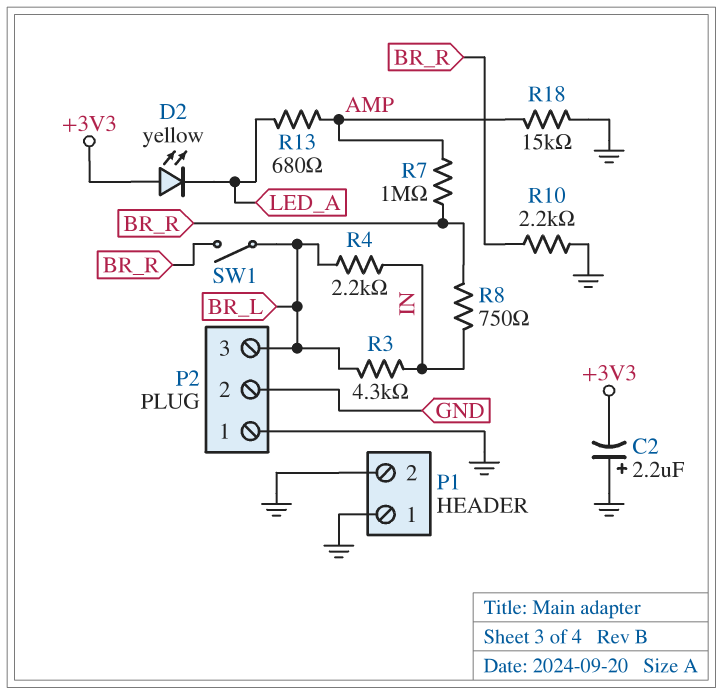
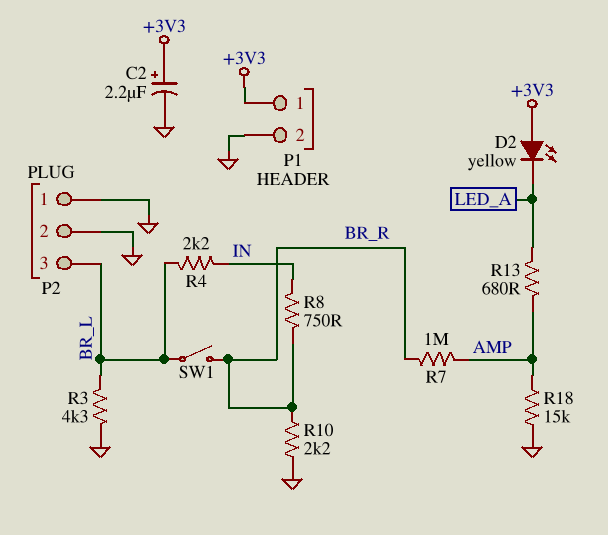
C2: 2.2uF (plus GND, minus +3V3) -> 2.2uF (plus +3V3, minus GND)
P1 pin 1: GND -> +3V3
R3: 4.3k (BR_L, IN) -> 4.3k (BR_L, GND)

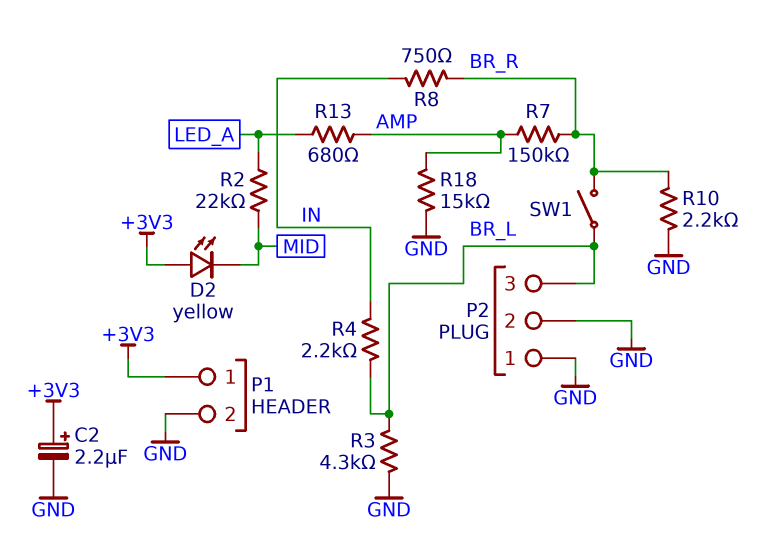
D2: LED yellow (A +3V3, K LED_A) -> LED yellow (A +3V3, K MID)
R2: none -> 22k (LED_A, MID)
R7: 1M (AMP, BR_R) -> 150k (AMP, BR_R)

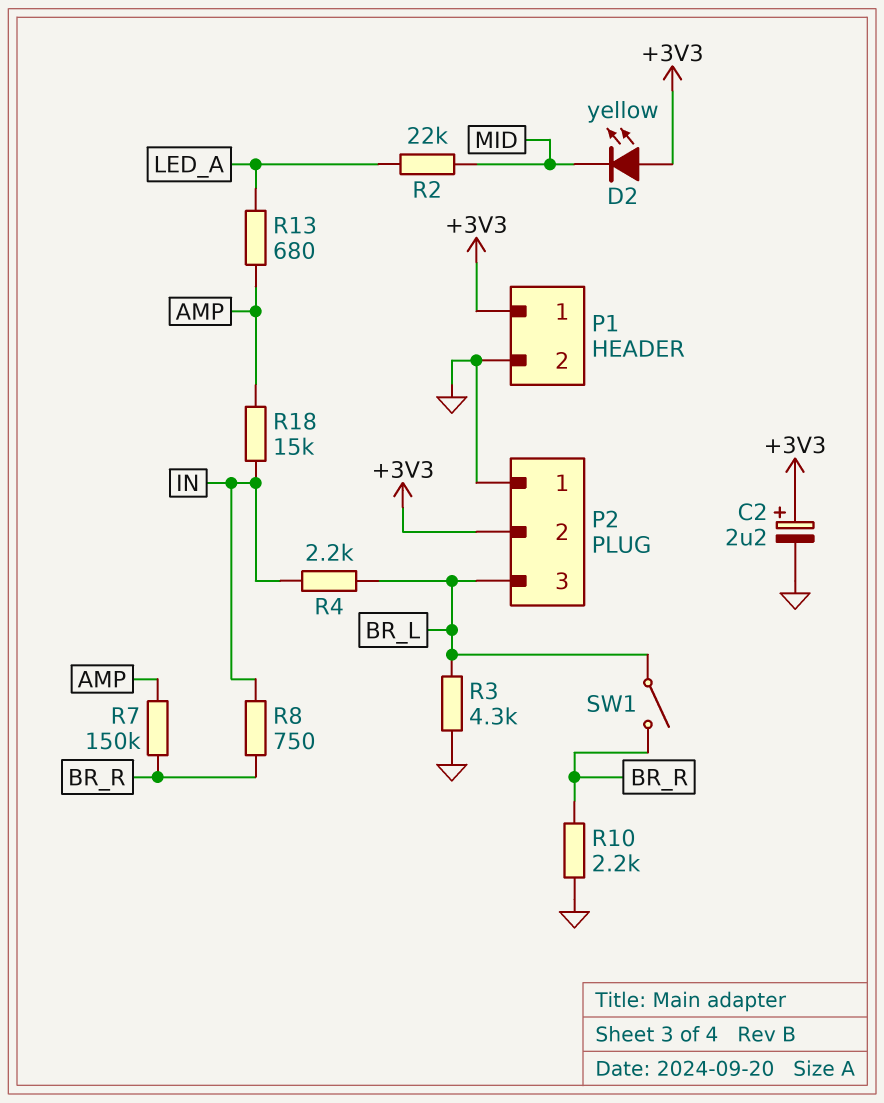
P2 pin 2: GND -> +3V3
R18: 15k (AMP, GND) -> 15k (AMP, IN)

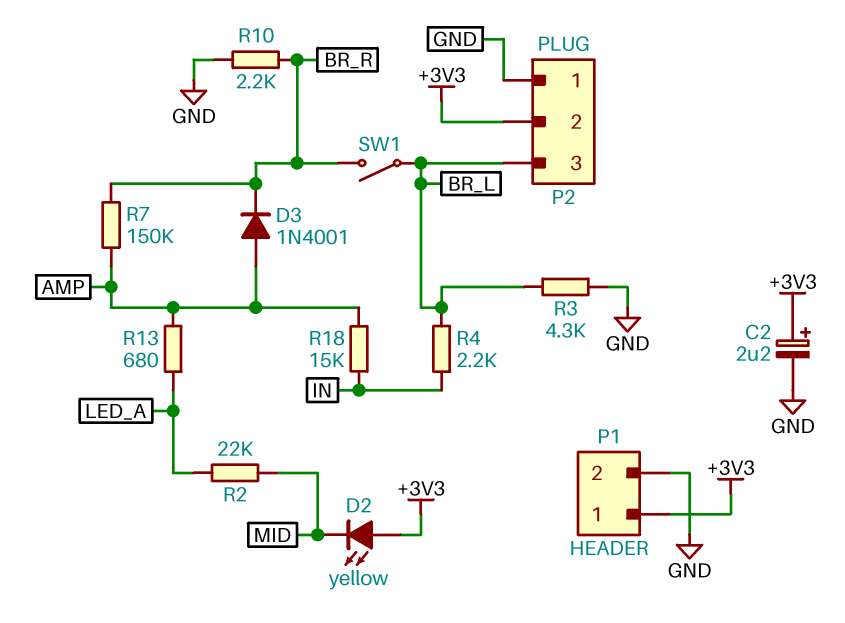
D3: none -> diode 1N4001 (A AMP, K BR_R)
R8: 750 (BR_R, IN) -> none

